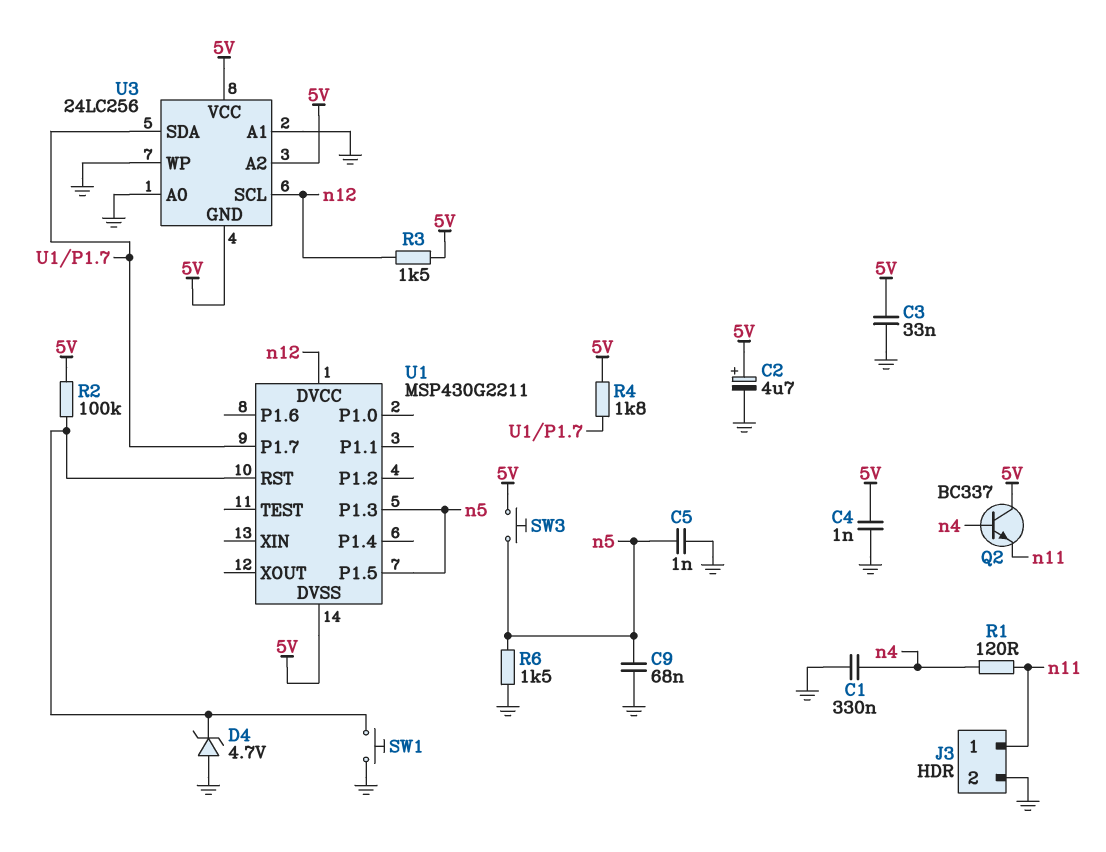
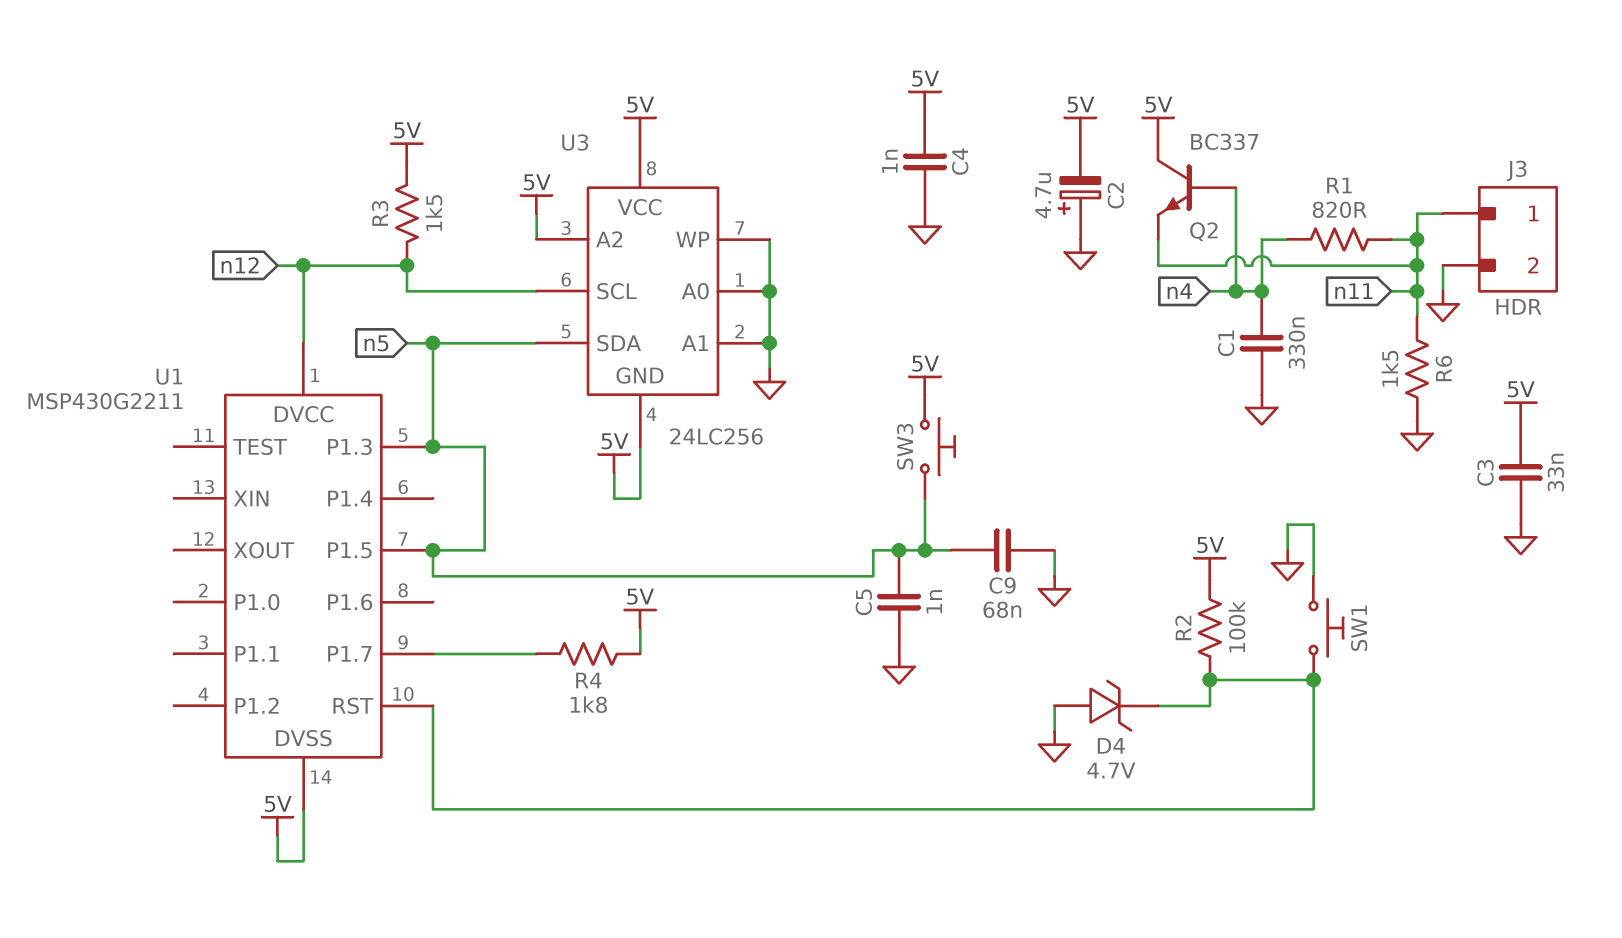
C2: 4.7uF (plus 5V, minus GND) -> 4.7uF (plus GND, minus 5V)
R1: 120 (n4, n11) -> 820 (n4, n11)
R6: 1.5k (GND, n5) -> 1.5k (GND, n11)
U3 pin SDA: U1/P1.7 -> n5

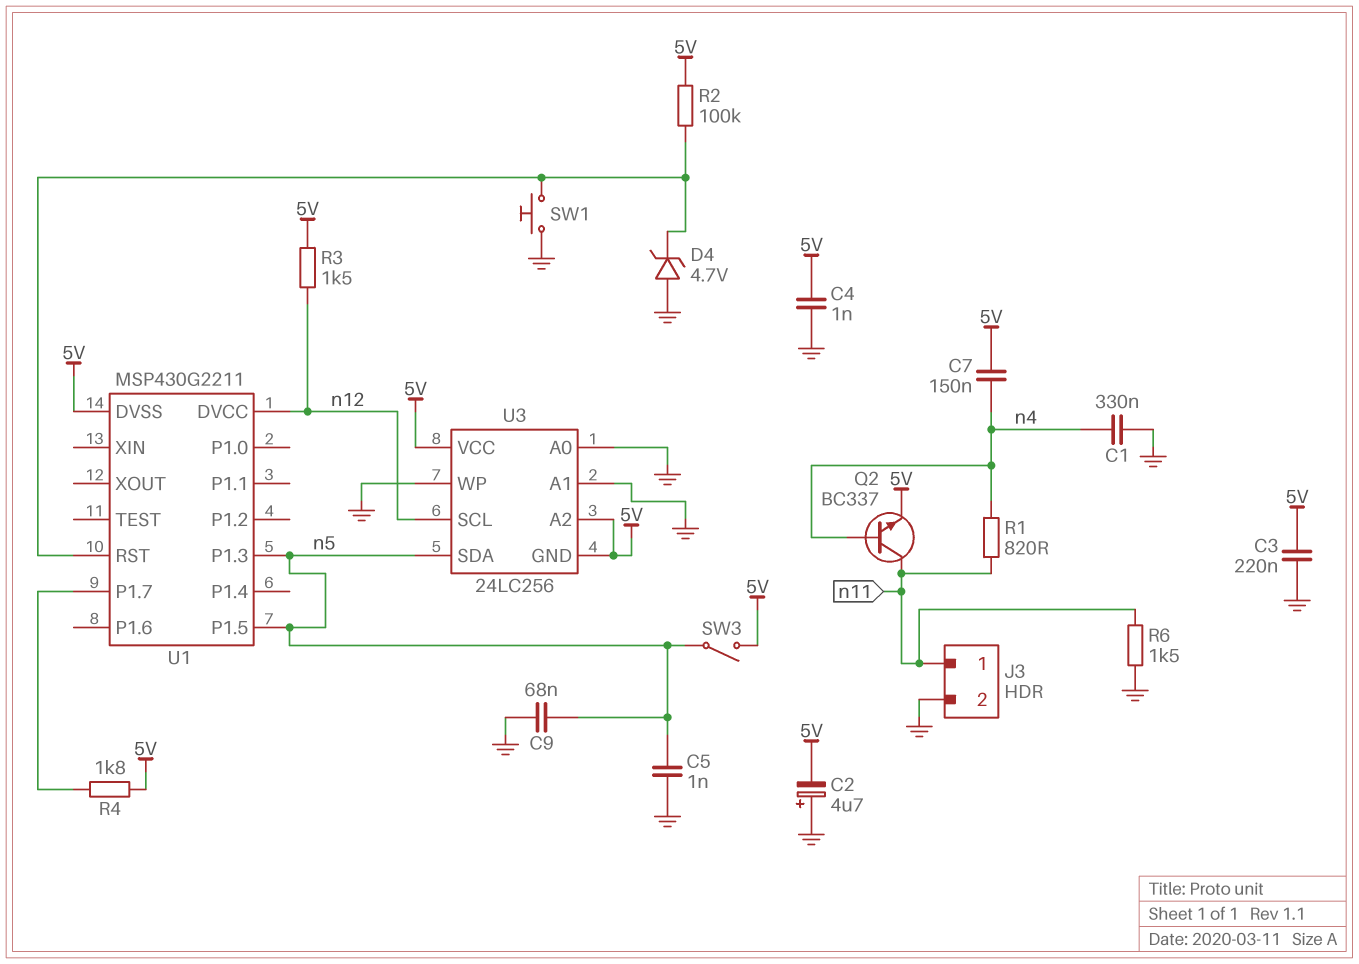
C3: 33nF (5V, GND) -> 220nF (5V, GND)
C7: none -> 150nF (5V, n4)
Q2: NPN BC337 (B n4, C 5V, E n11) -> NPN BC337 (B n4, C n11, E 5V)
SW3: button (5V, n5) -> switch (5V, n5)

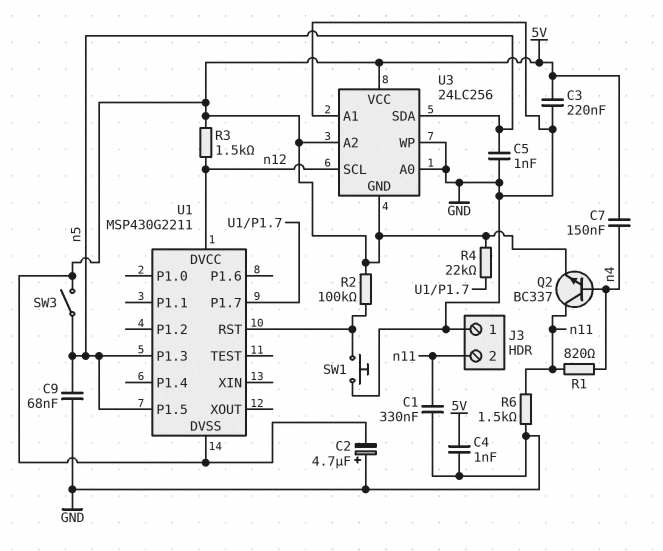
C1: 330nF (GND, n4) -> 330nF (GND, n11)
D4: zener 4.7V (A GND, K U1/RST) -> none
J3 pin 1: n11 -> GND
J3 pin 2: GND -> n11
R4: 1.8k (5V, U1/P1.7) -> 22k (5V, U1/P1.7)

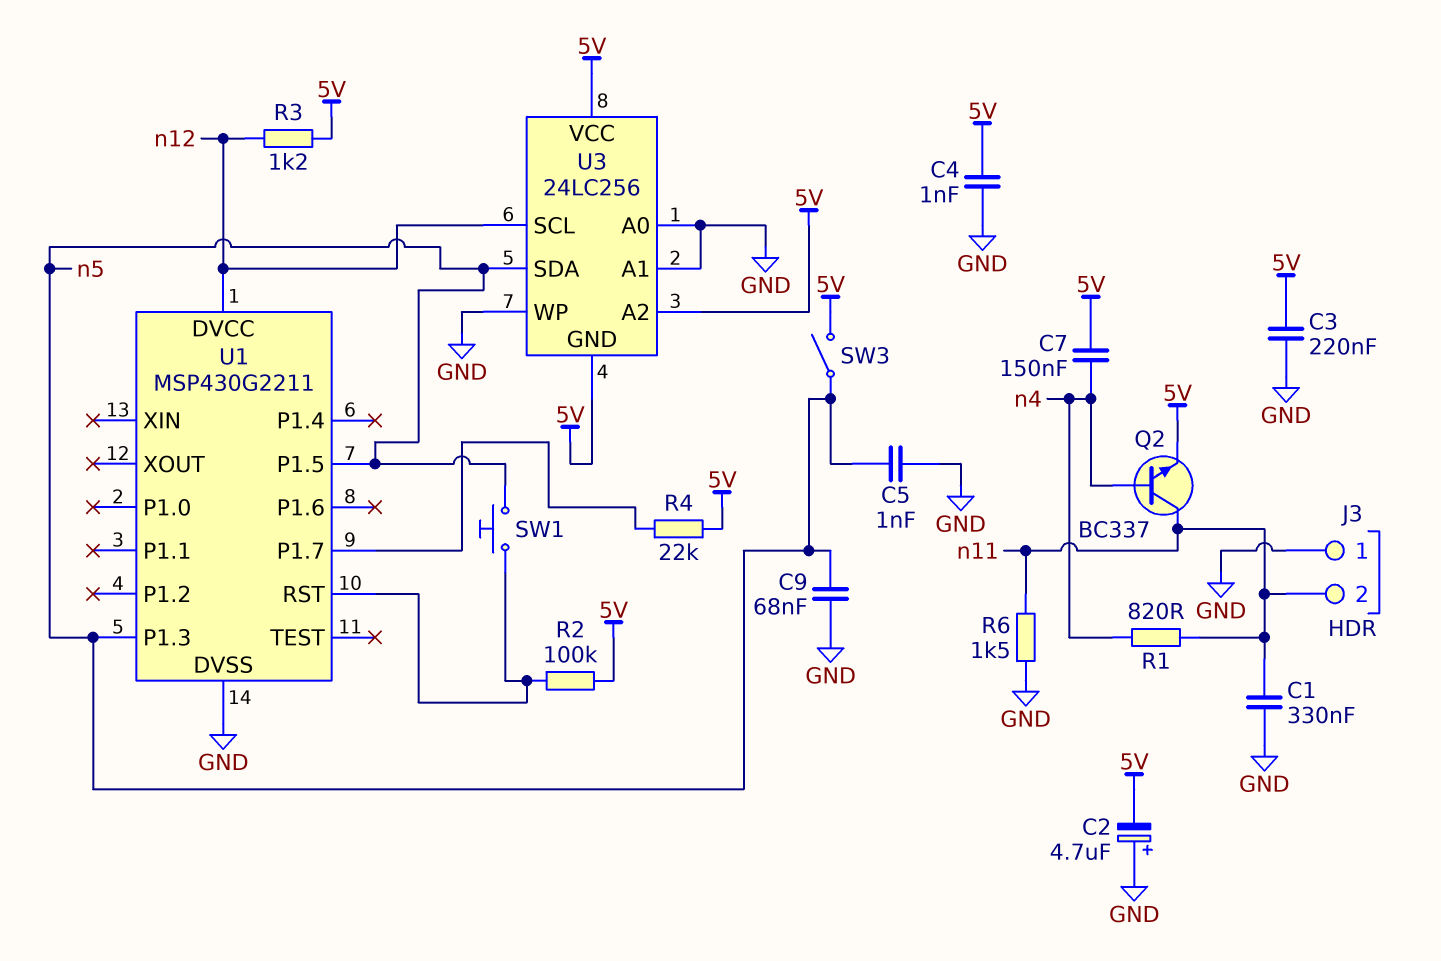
R3: 1.5k (5V, n12) -> 1.2k (5V, n12)
SW1: button (GND, U1/RST) -> button (U1/RST, n5)
U1 pin DVSS: 5V -> GND

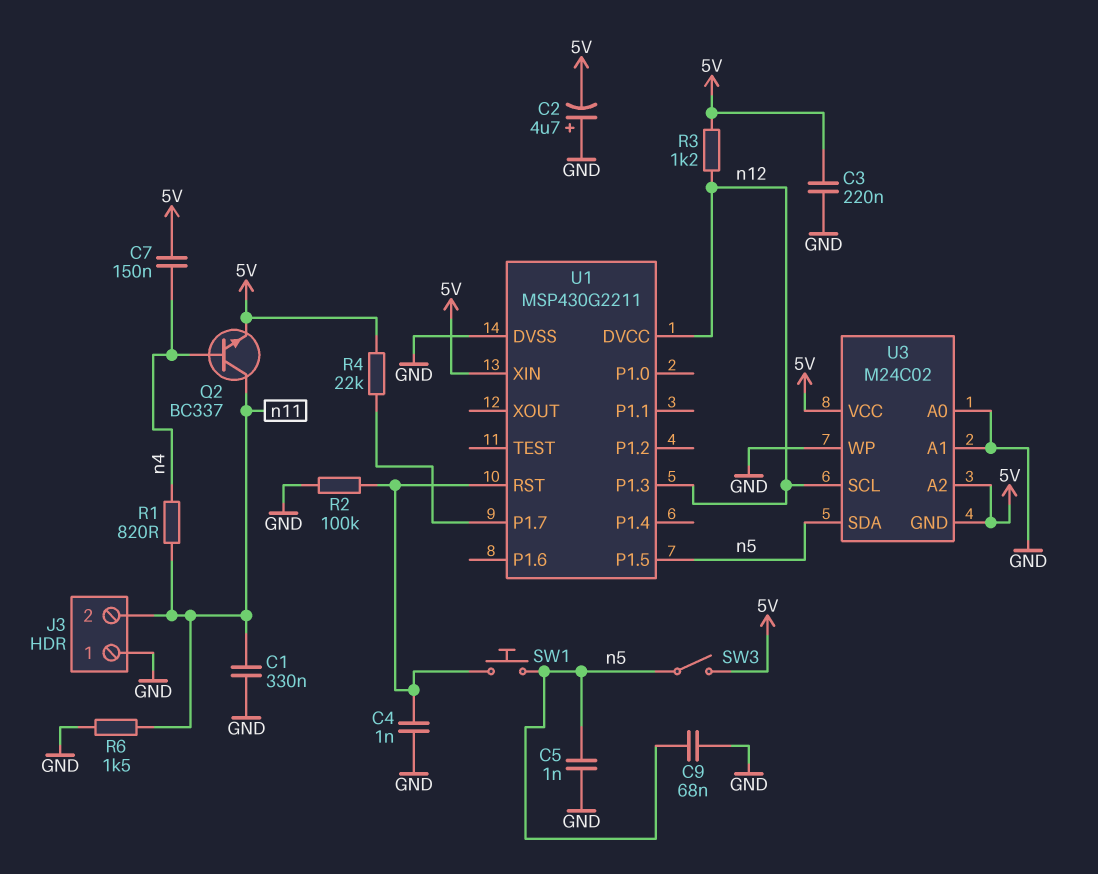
C4: 1nF (5V, GND) -> 1nF (GND, U1/RST)
R2: 100k (5V, U1/RST) -> 100k (GND, U1/RST)
U1 pin P1.3: n5 -> n12
U1 pin XIN: none -> 5V
U3: 24LC256 -> M24C02

